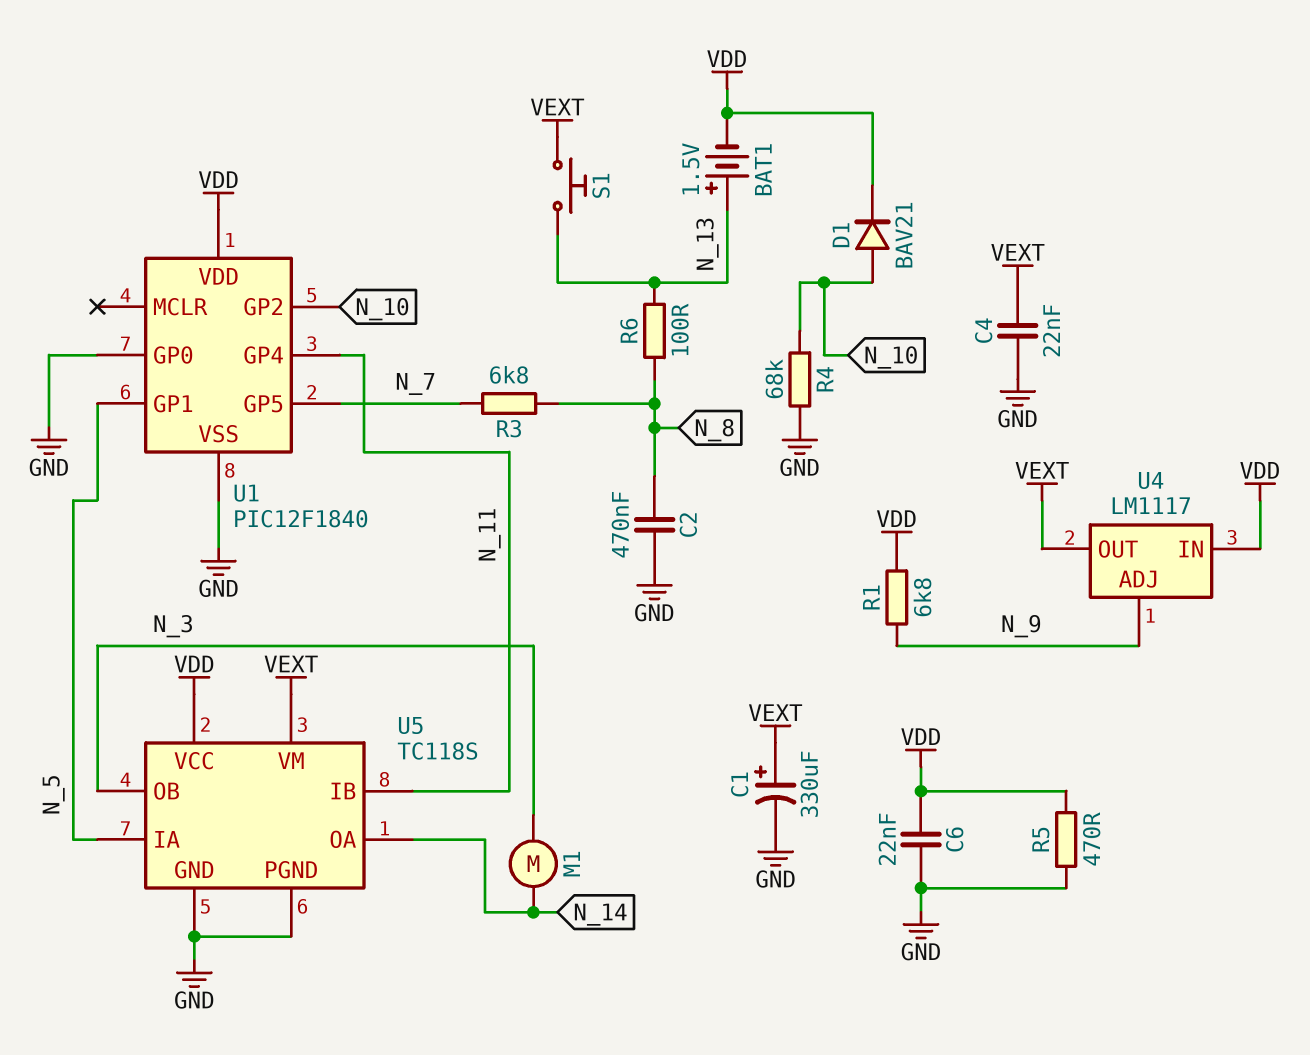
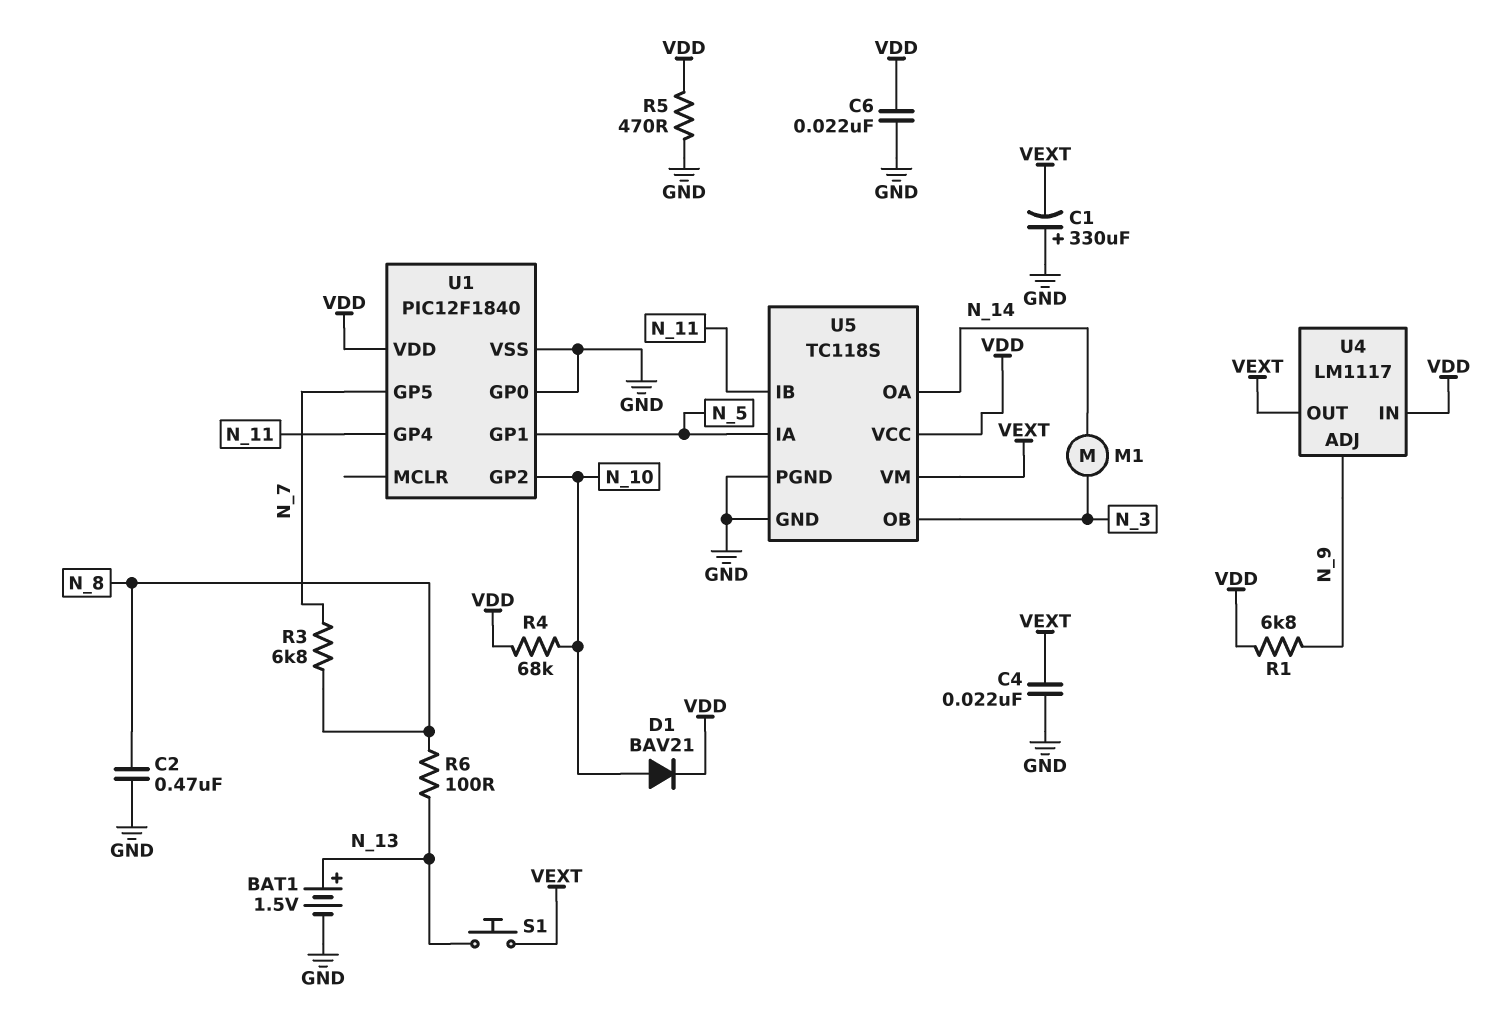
BAT1: 1.5V (plus N_13, minus VDD) -> 1.5V (plus N_13, minus GND)
C1: 330uF (plus VEXT, minus GND) -> 330uF (plus GND, minus VEXT)
R4: 68k (GND, N_10) -> 68k (N_10, VDD)

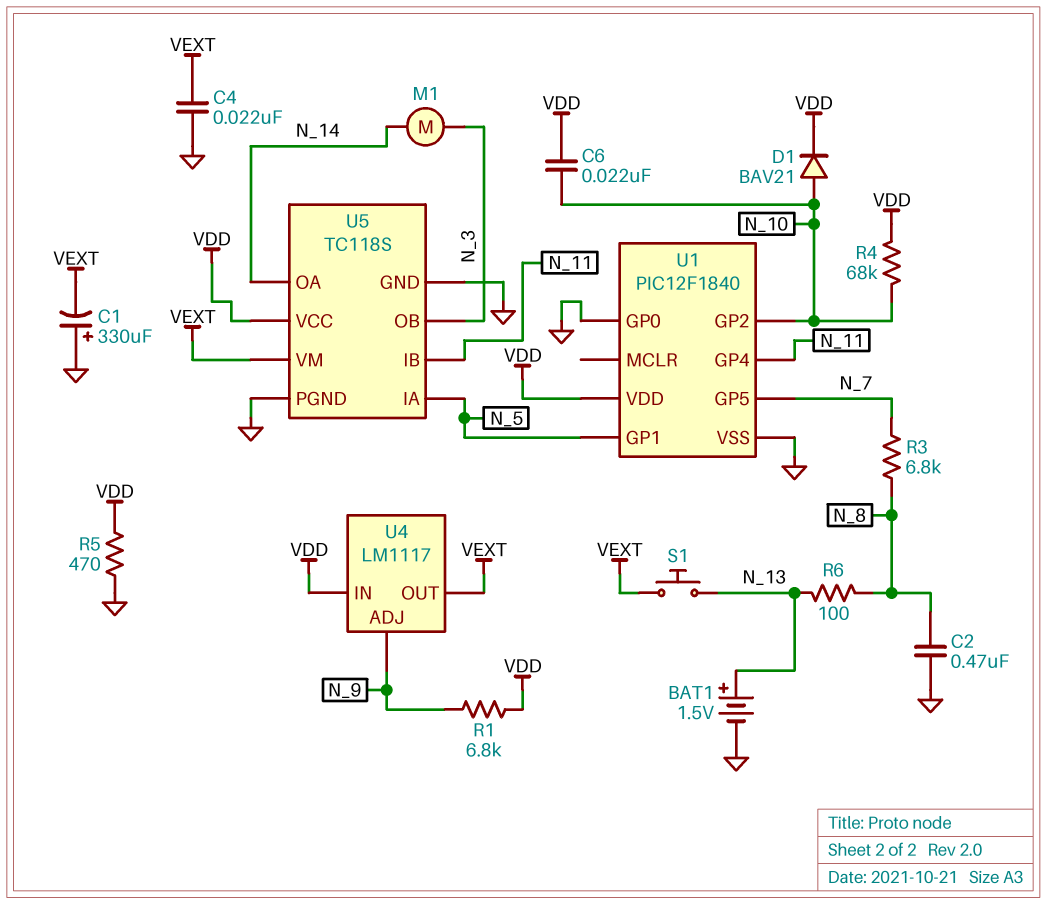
C6: 22nF (GND, VDD) -> 22nF (N_10, VDD)

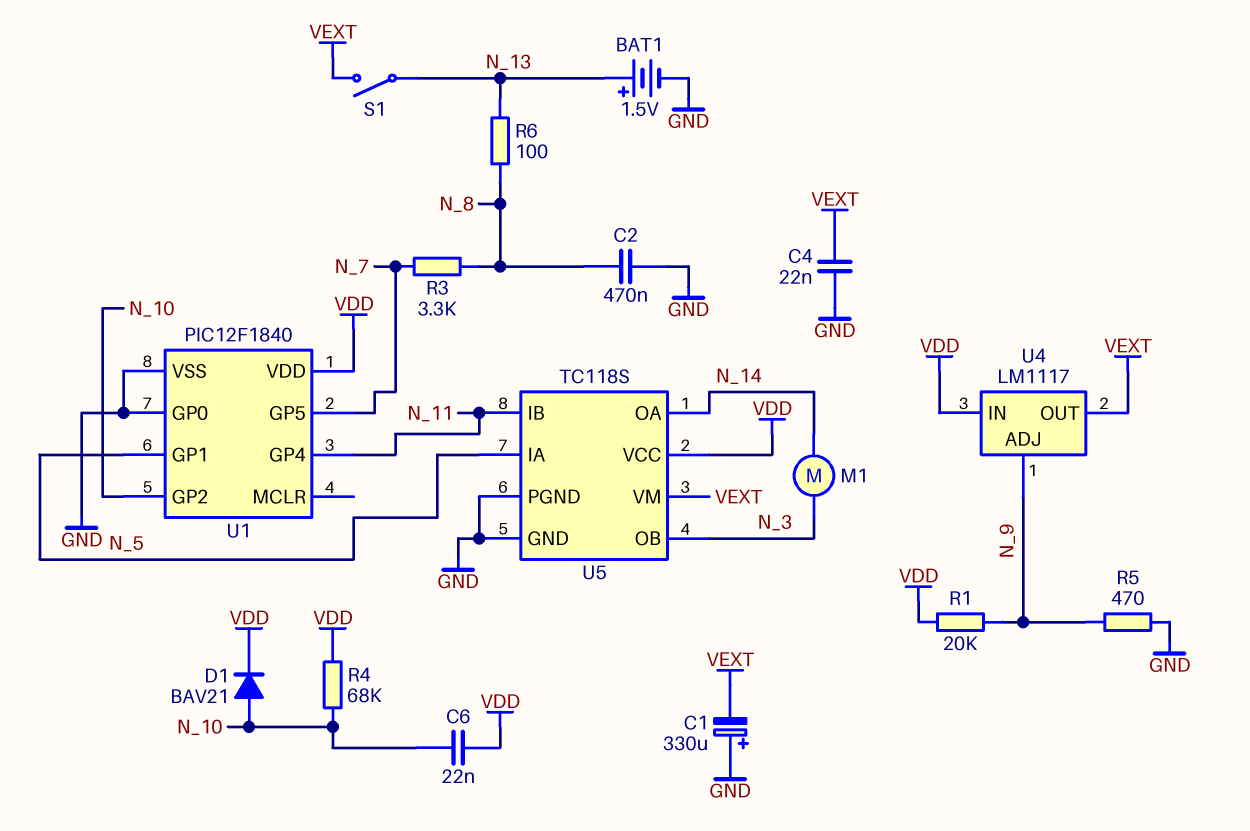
R1: 6.8k (N_9, VDD) -> 20k (N_9, VDD)
R3: 6.8k (N_7, N_8) -> 3.3k (N_7, N_8)
R5: 470 (GND, VDD) -> 470 (GND, N_9)
S1: button (N_13, VEXT) -> switch (N_13, VEXT)

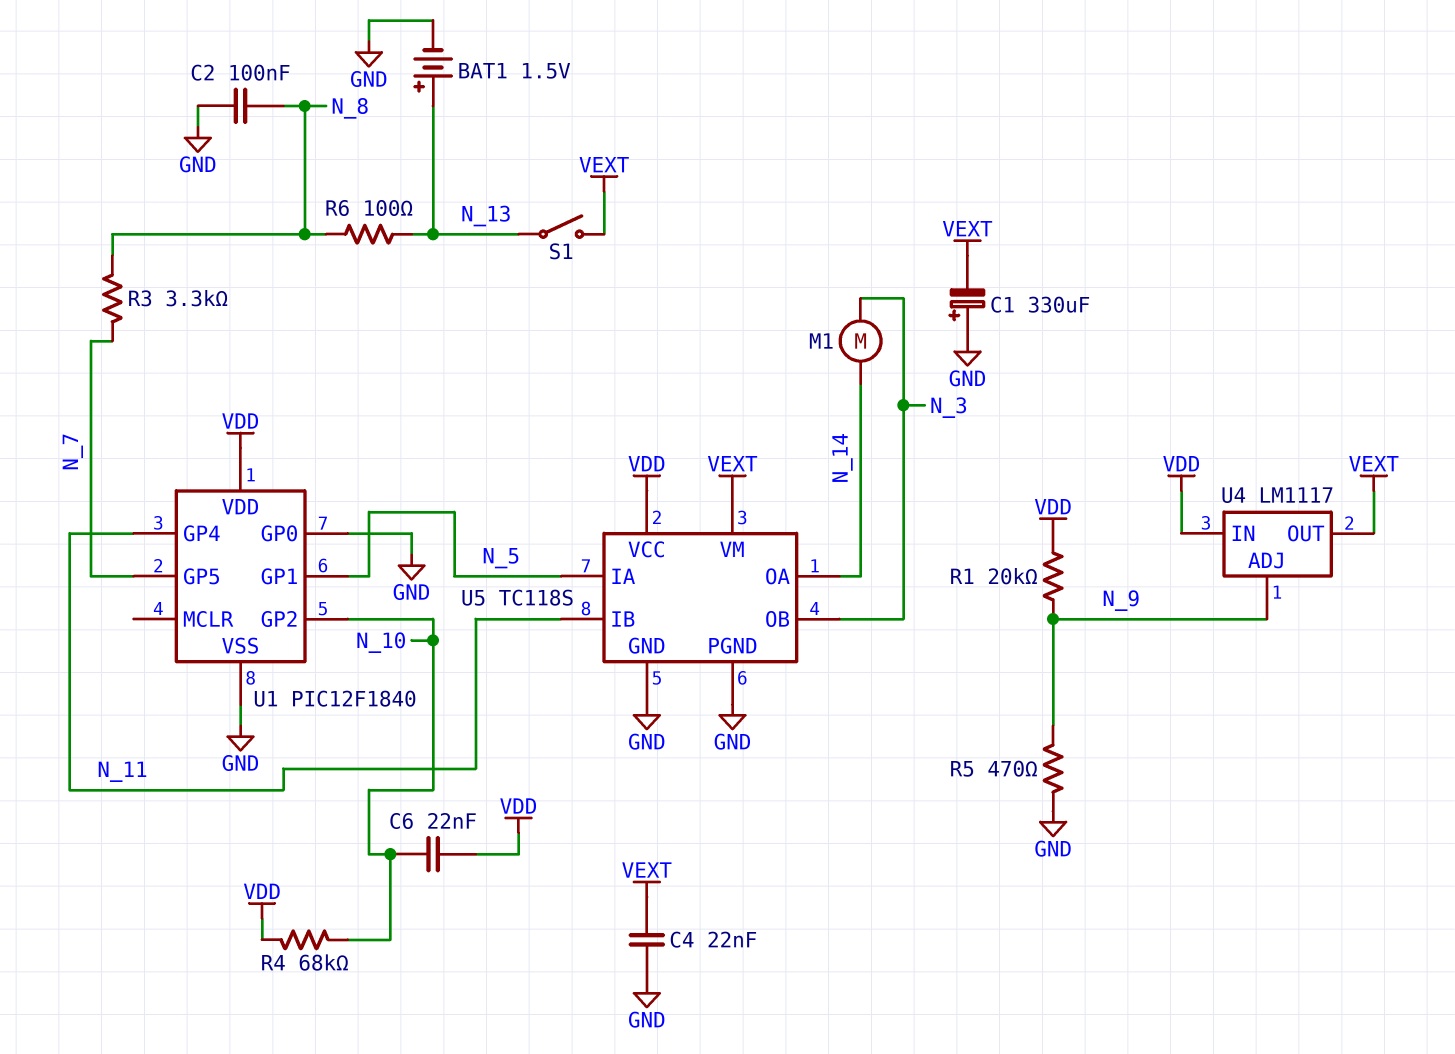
C2: 470nF (GND, N_8) -> 100nF (GND, N_8)
D1: diode BAV21 (A N_10, K VDD) -> none

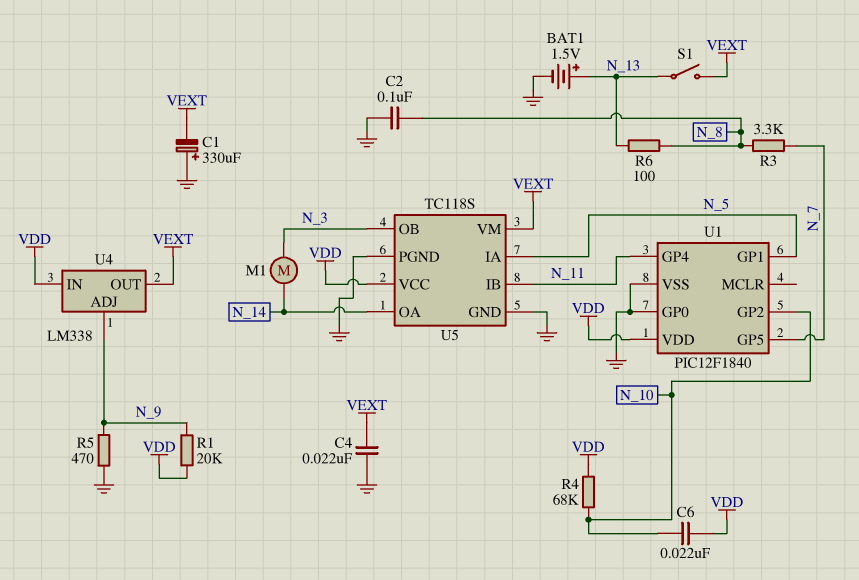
U4: LM1117 -> LM338

